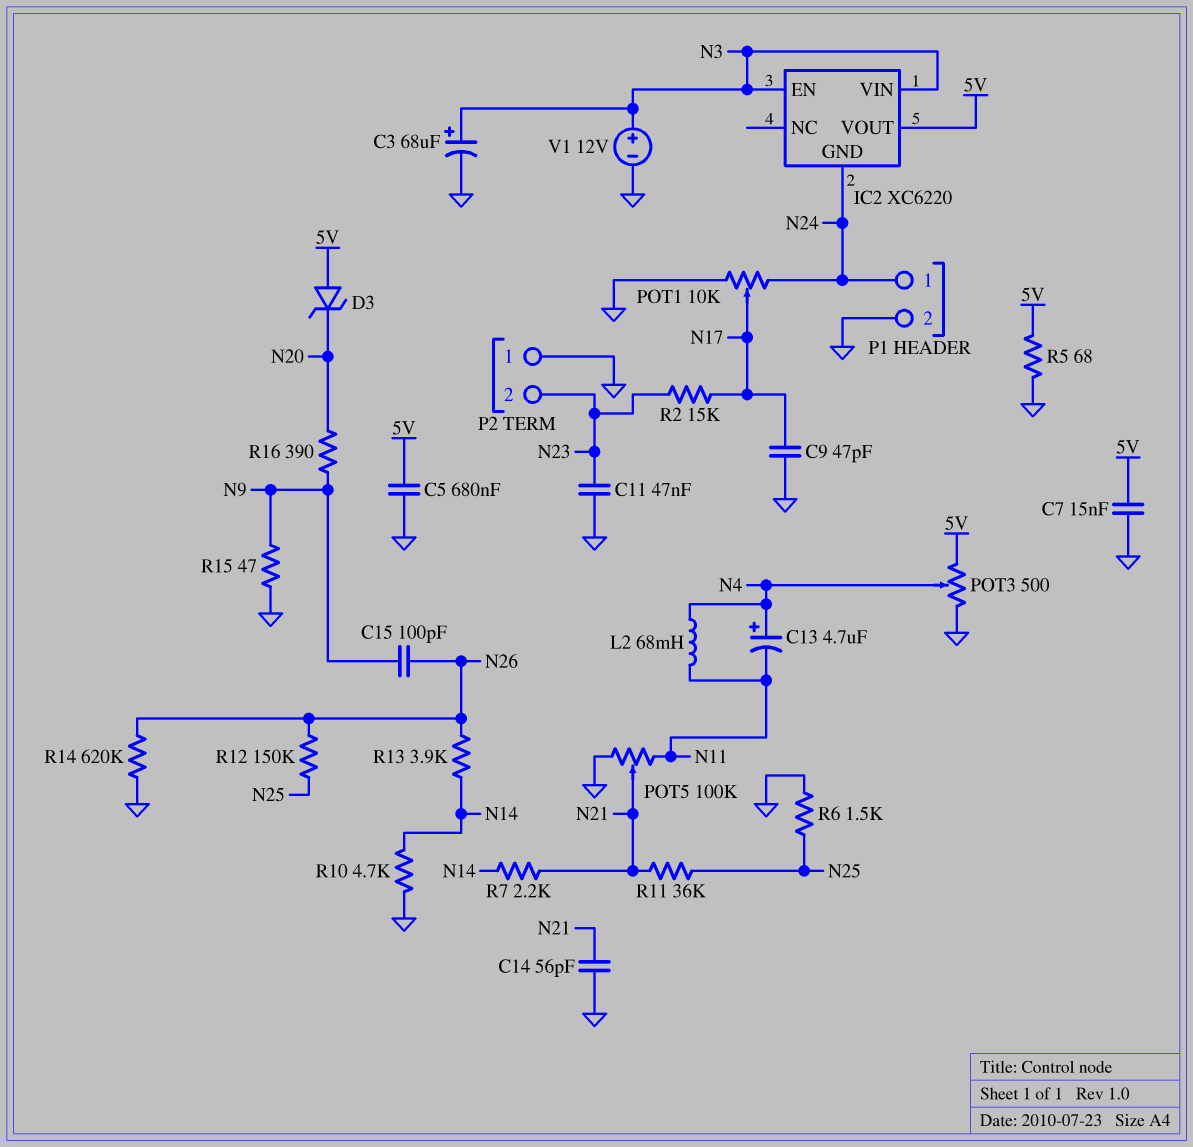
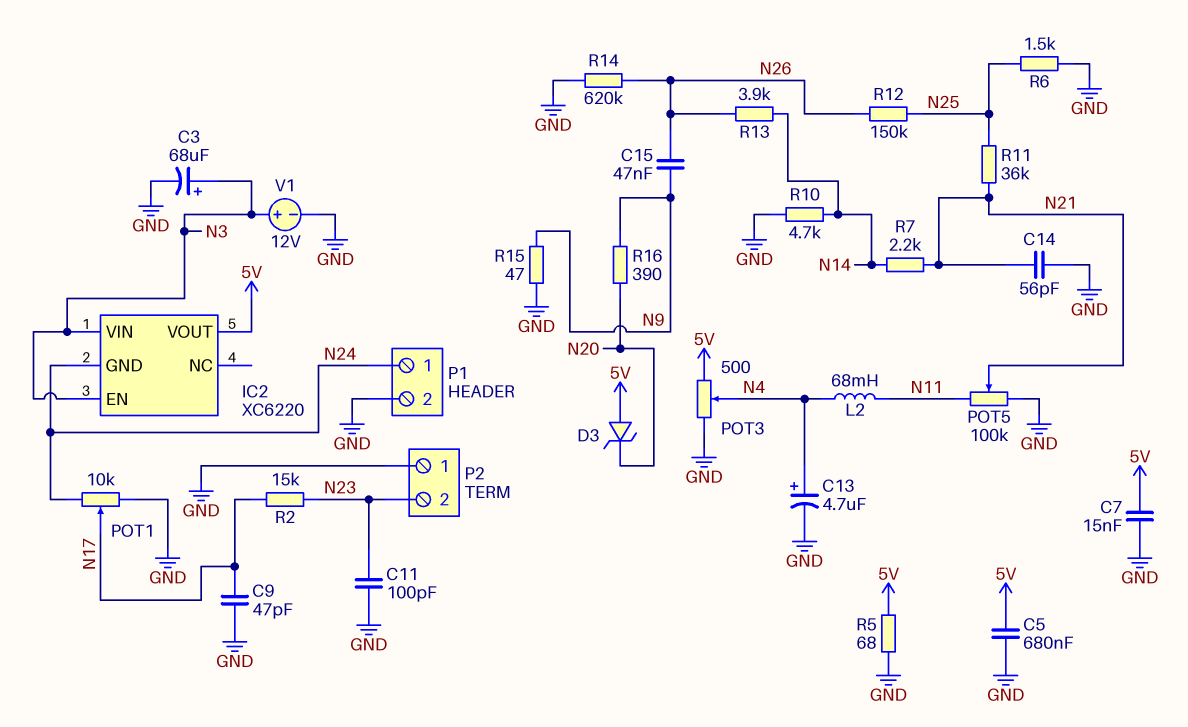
C11: 47nF (GND, N23) -> 100pF (GND, N23)
C13: 4.7uF (plus N4, minus N11) -> 4.7uF (plus N4, minus GND)
C15: 100pF (N9, N26) -> 47nF (N9, N26)

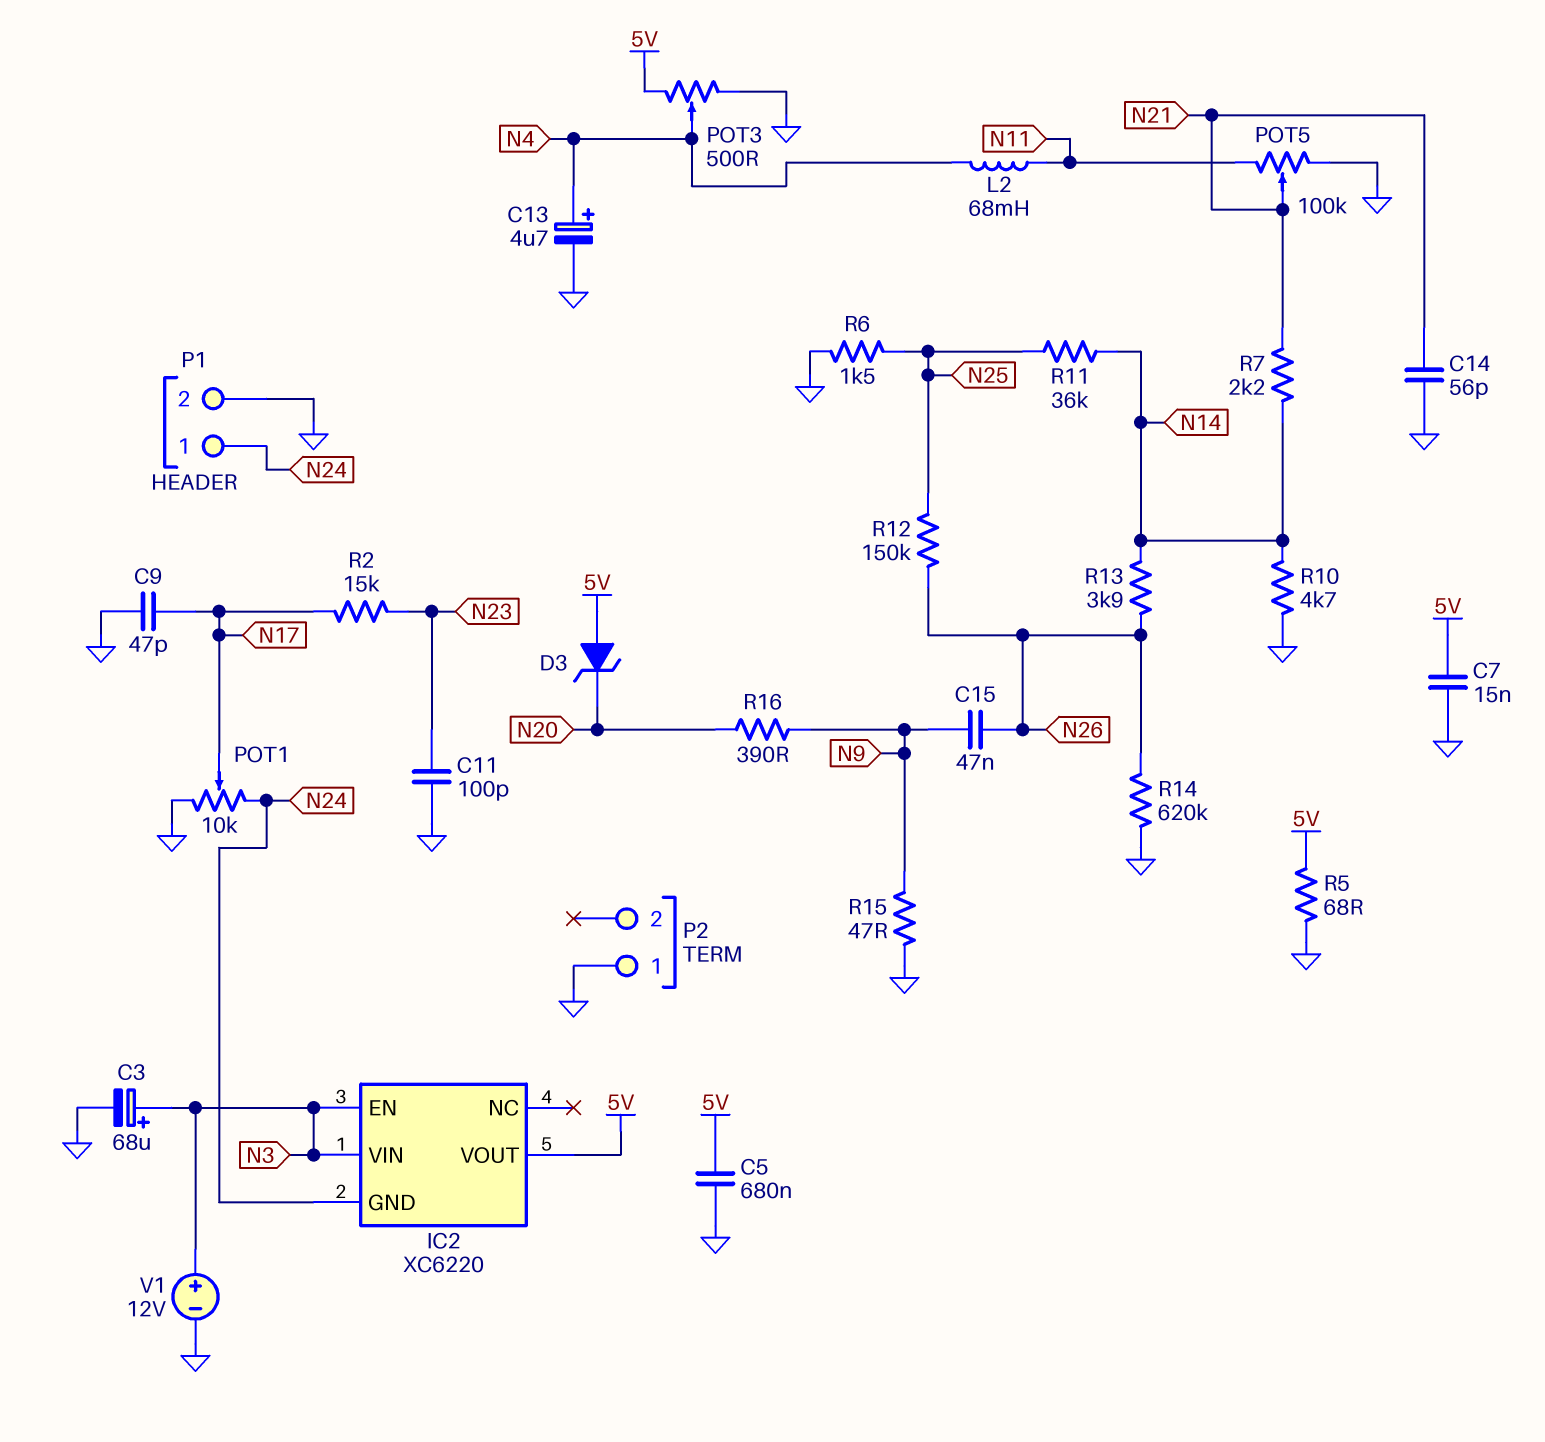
P2 pin 2: N23 -> none
R11: 36k (N21, N25) -> 36k (N14, N25)

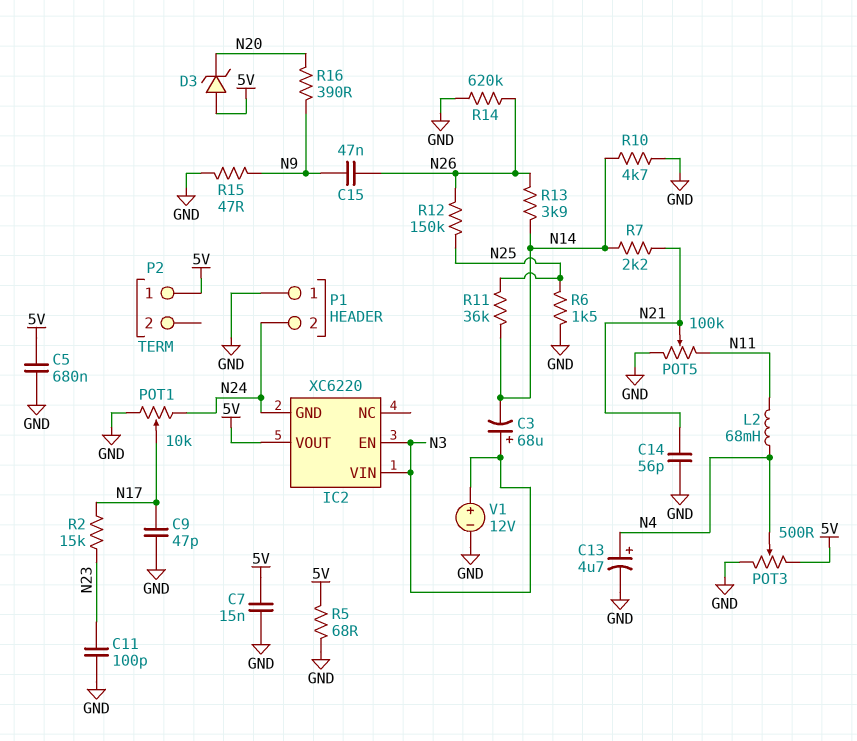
C3: 68uF (plus N3, minus GND) -> 68uF (plus N3, minus N14)
P1 pin 1: N24 -> GND
P1 pin 2: GND -> N24
P2 pin 1: GND -> 5V

